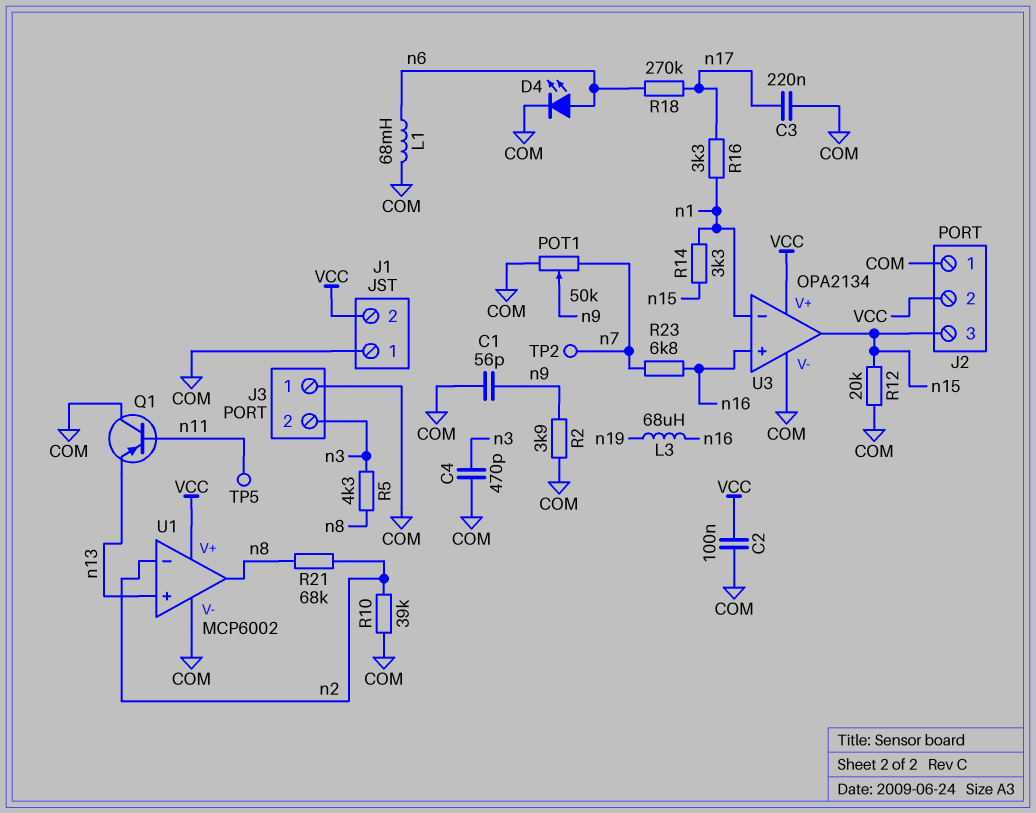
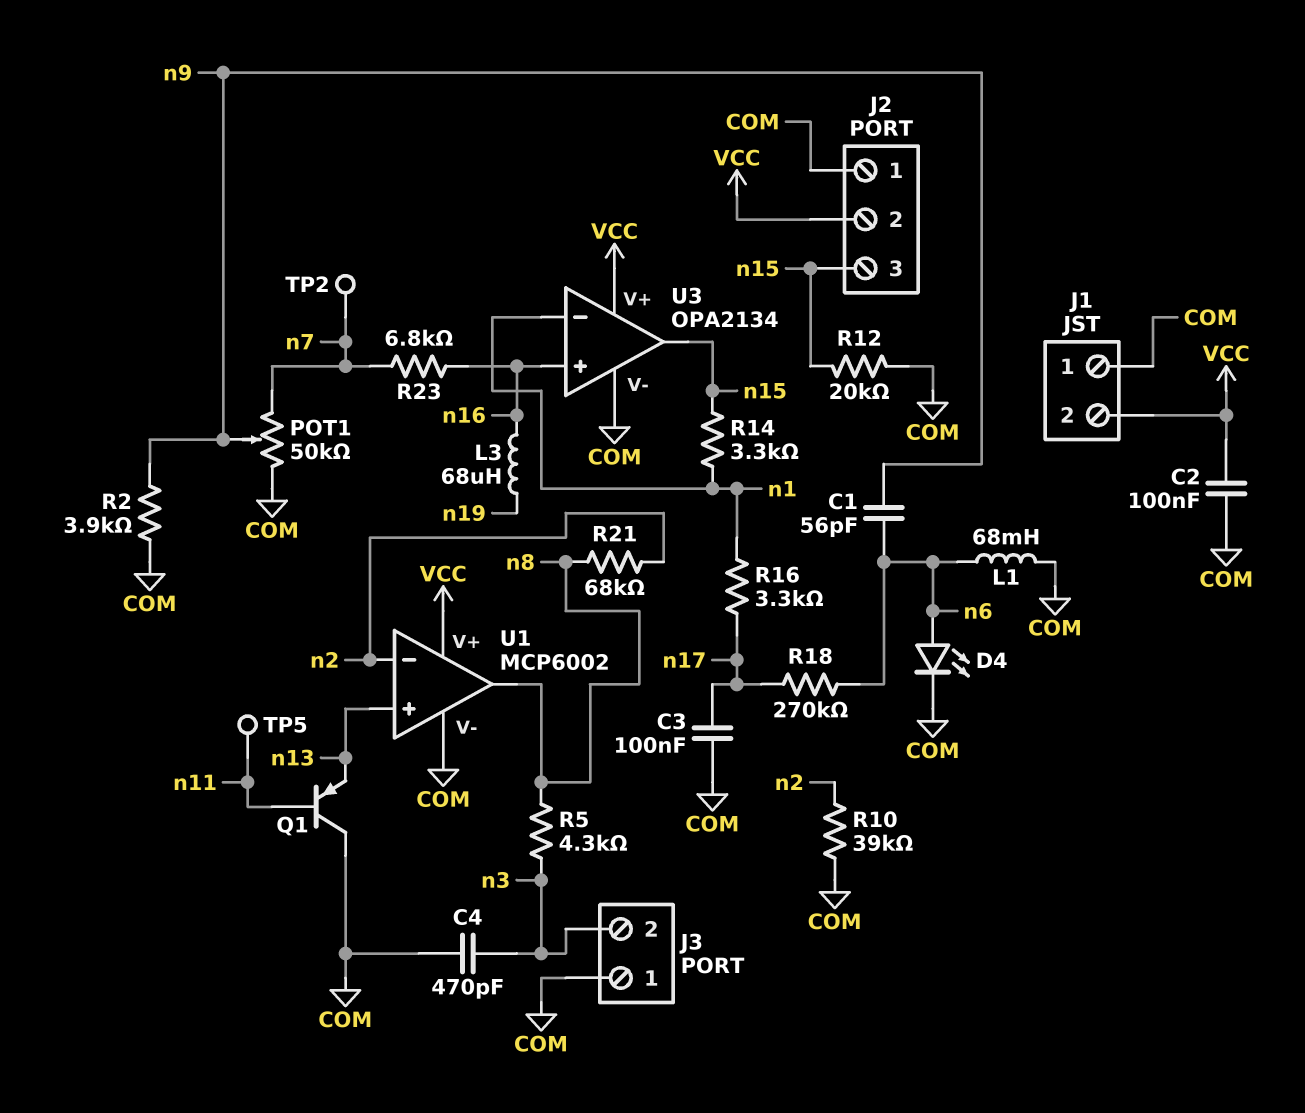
C1: 56pF (COM, n9) -> 56pF (n6, n9)
C3: 220nF (COM, n17) -> 100nF (COM, n17)

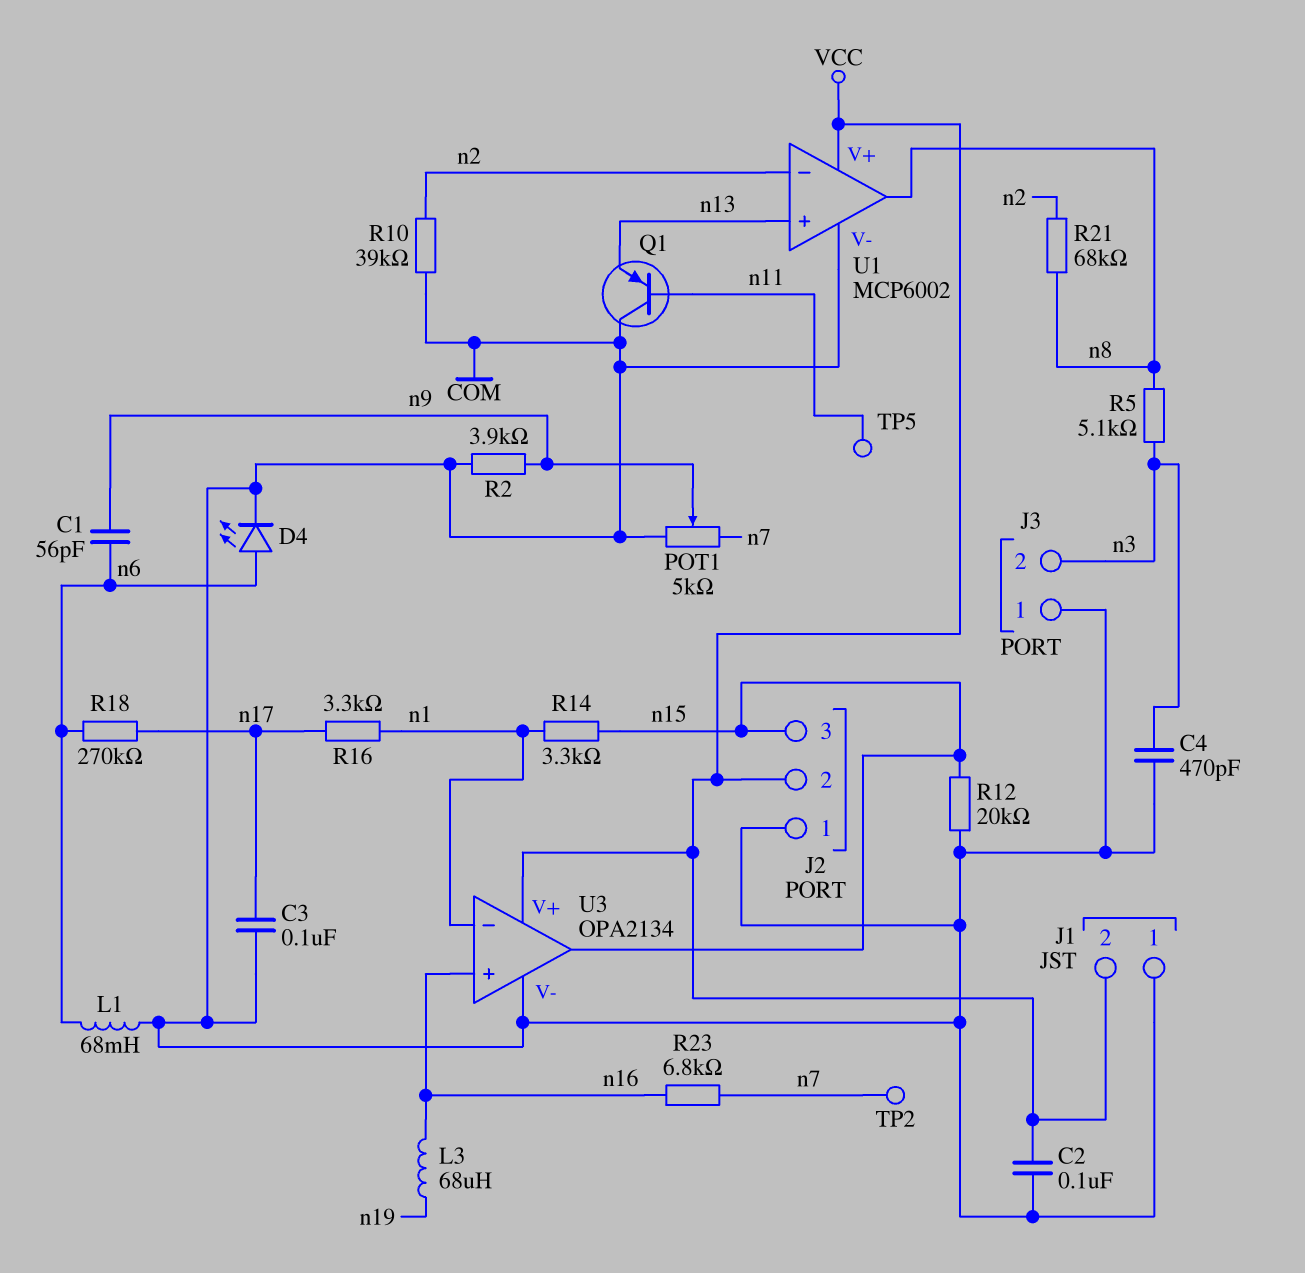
POT1: 50k (COM, n7, wiper n9) -> 5k (COM, n7, wiper n9)
R5: 4.3k (n3, n8) -> 5.1k (n3, n8)

